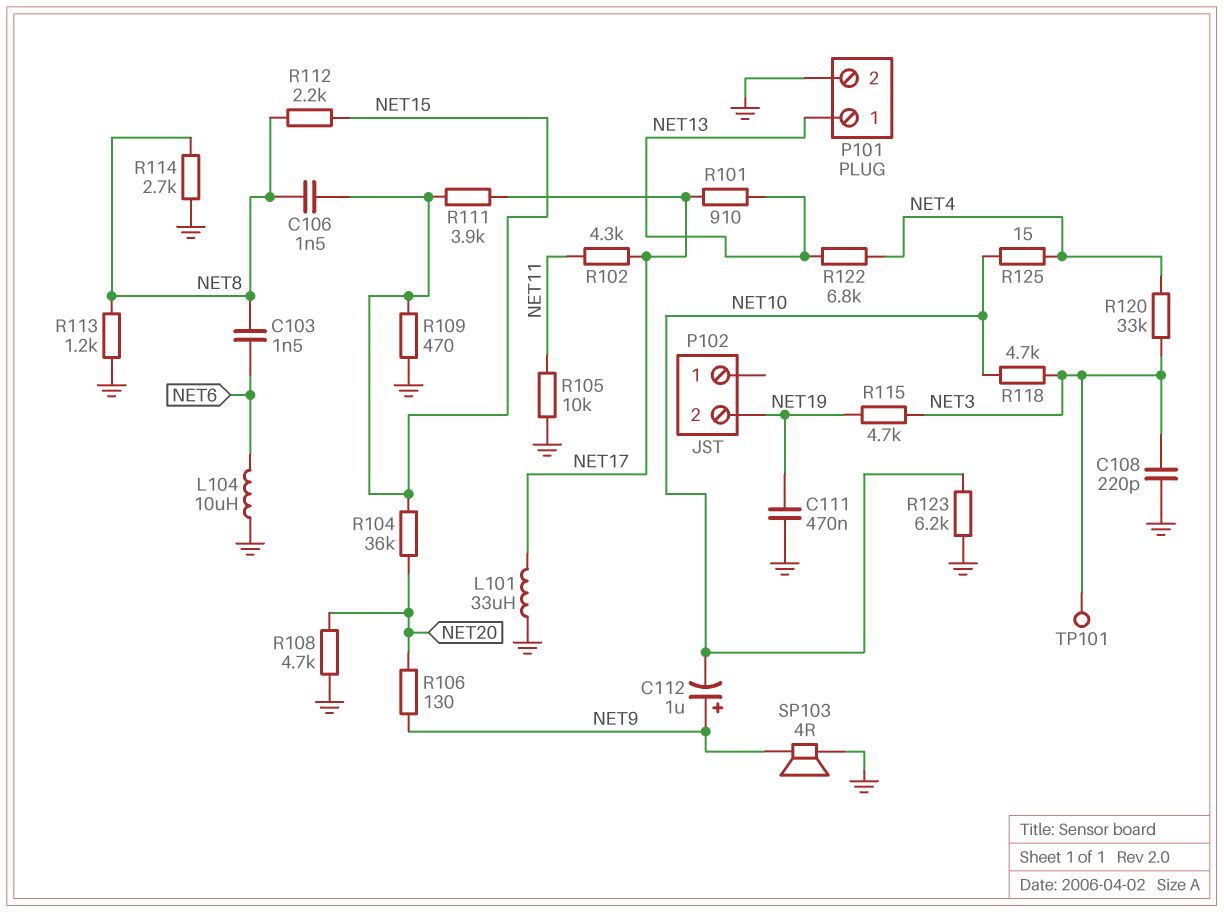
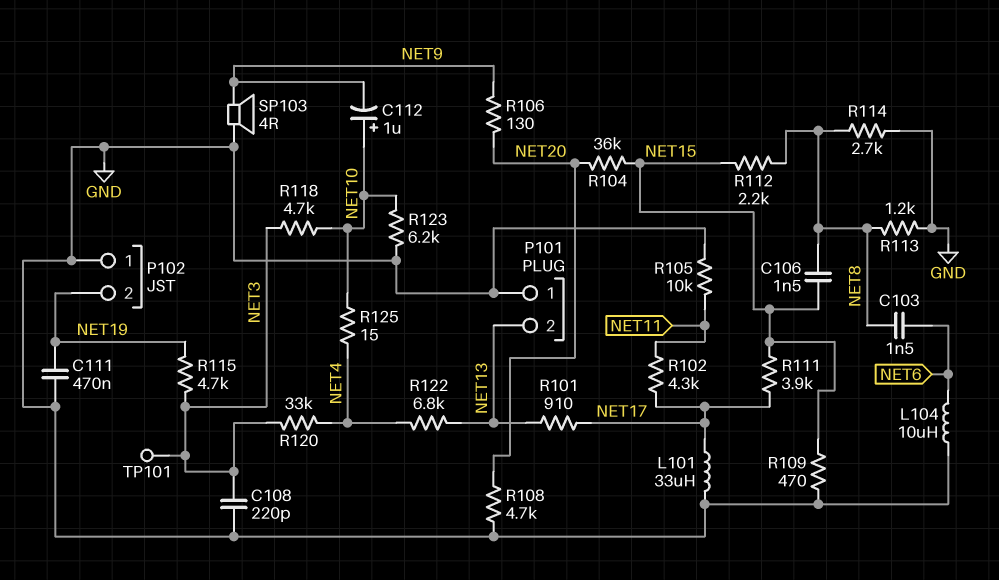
C112: 1uF (plus NET9, minus NET10) -> 1uF (plus NET10, minus NET9)
P101 pin 1: NET13 -> GND
P101 pin 2: GND -> NET13
P102 pin 1: none -> GND

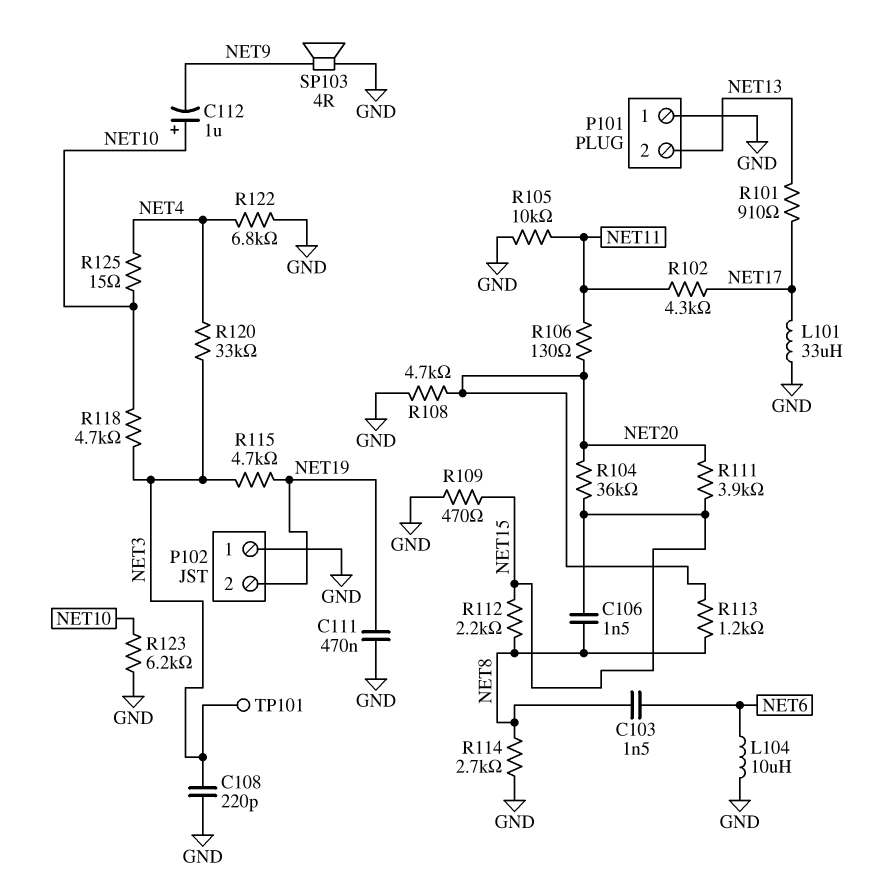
R106: 130 (NET9, NET20) -> 130 (NET11, NET20)
R111: 3.9k (NET15, NET17) -> 3.9k (NET15, NET20)
R113: 1.2k (GND, NET8) -> 1.2k (NET8, NET20)
R122: 6.8k (NET4, NET13) -> 6.8k (GND, NET4)

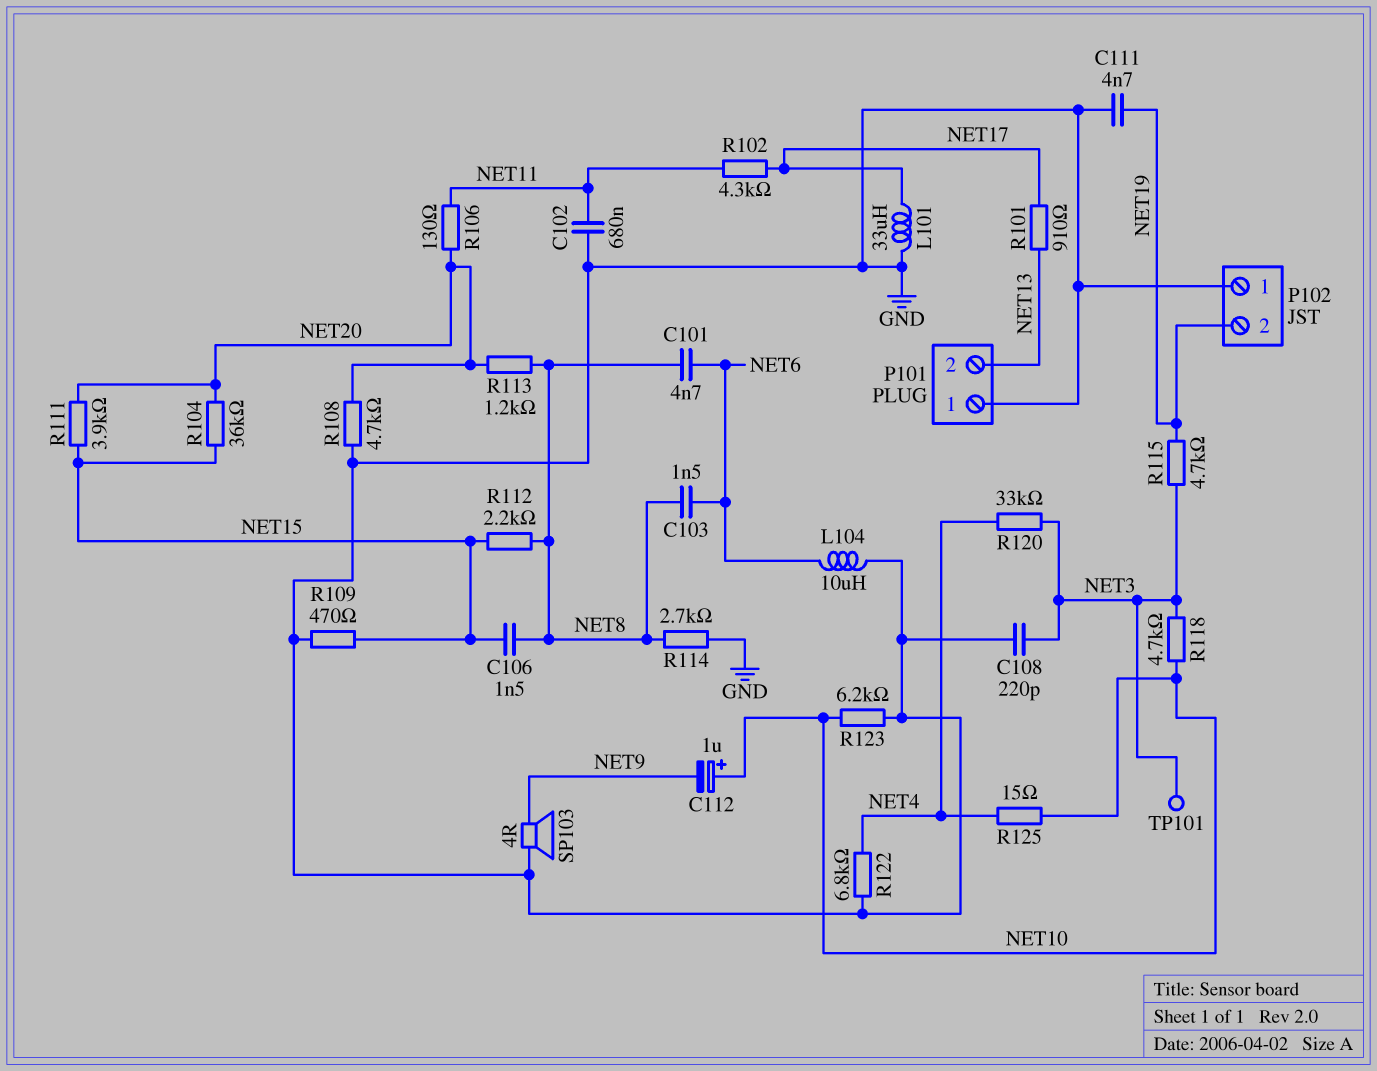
C101: none -> 4.7nF (NET6, NET8)
C102: none -> 680nF (GND, NET11)
C111: 470nF (GND, NET19) -> 4.7nF (GND, NET19)
R105: 10k (GND, NET11) -> none

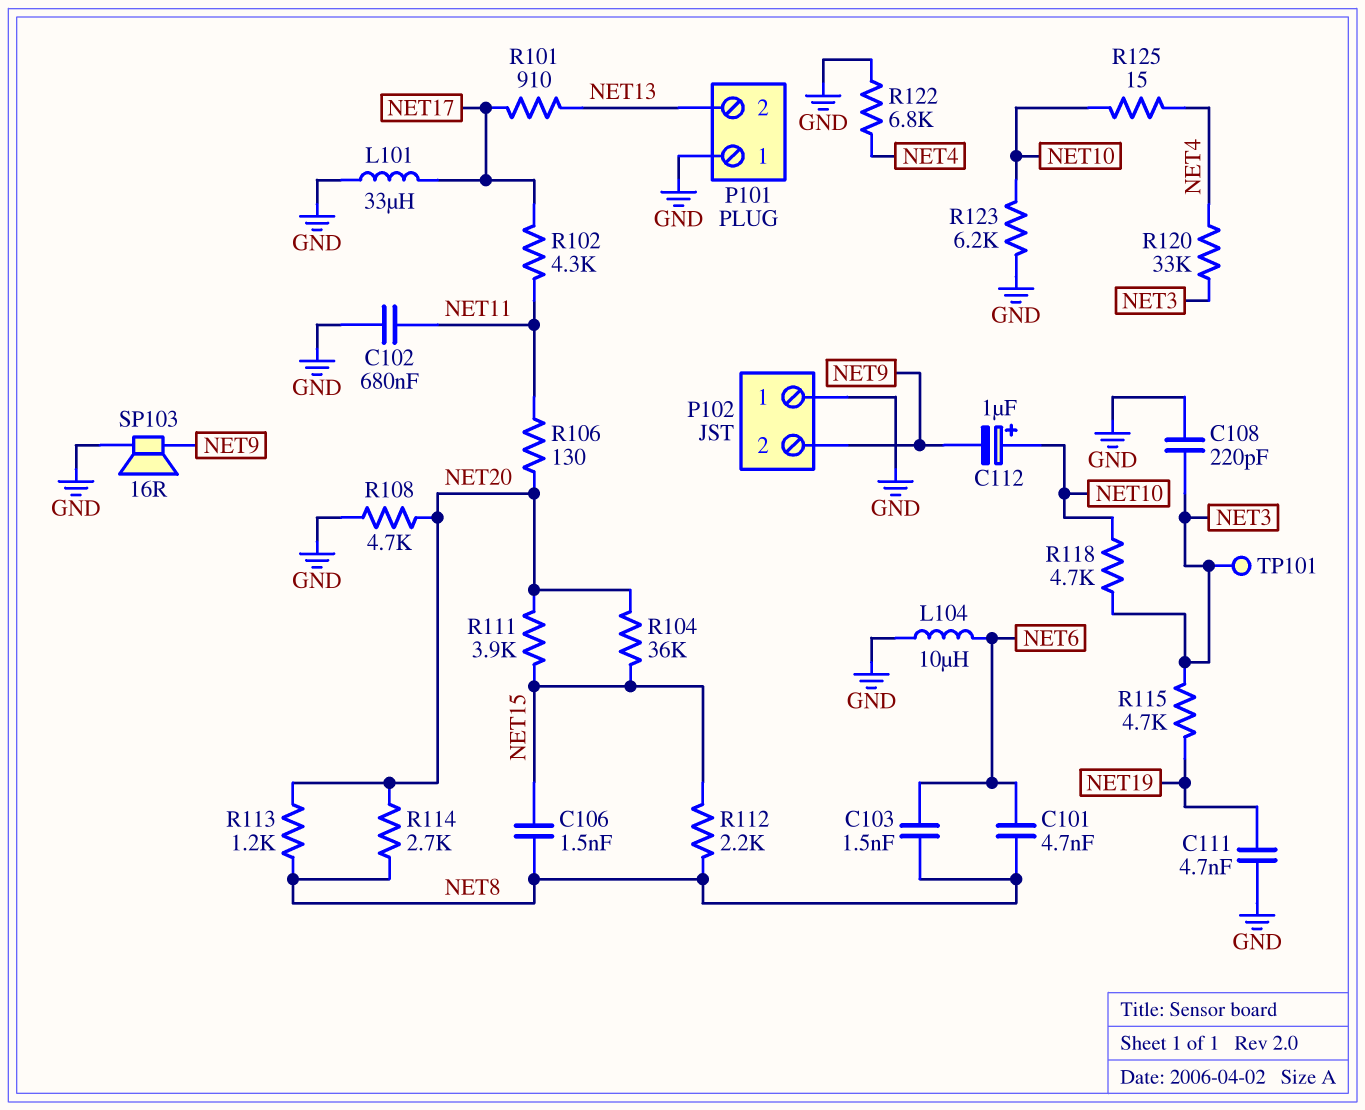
P102 pin 2: NET19 -> NET9
R109: 470 (GND, NET15) -> none
R114: 2.7k (GND, NET8) -> 2.7k (NET8, NET20)
SP103: speaker 4R (GND, NET9) -> speaker 16R (GND, NET9)

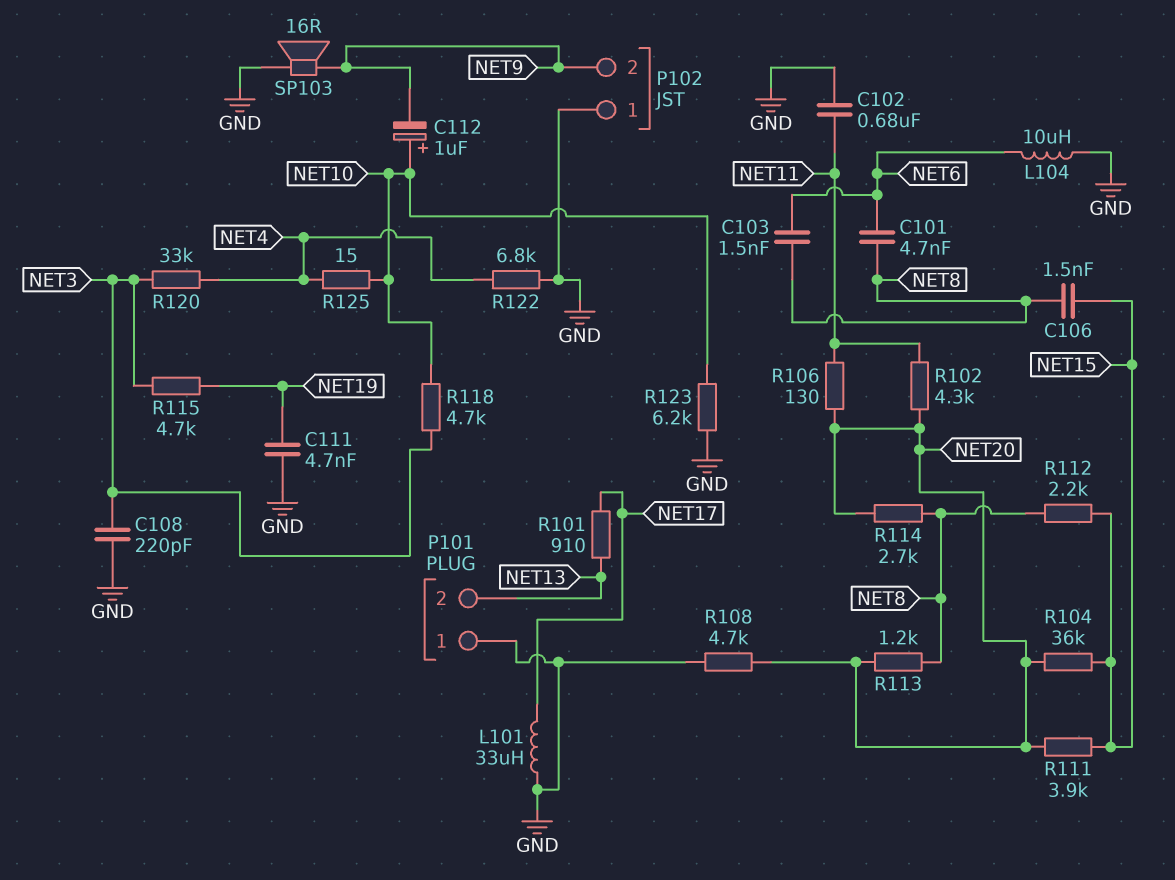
R102: 4.3k (NET11, NET17) -> 4.3k (NET11, NET20)
TP101: test point (NET3) -> none

